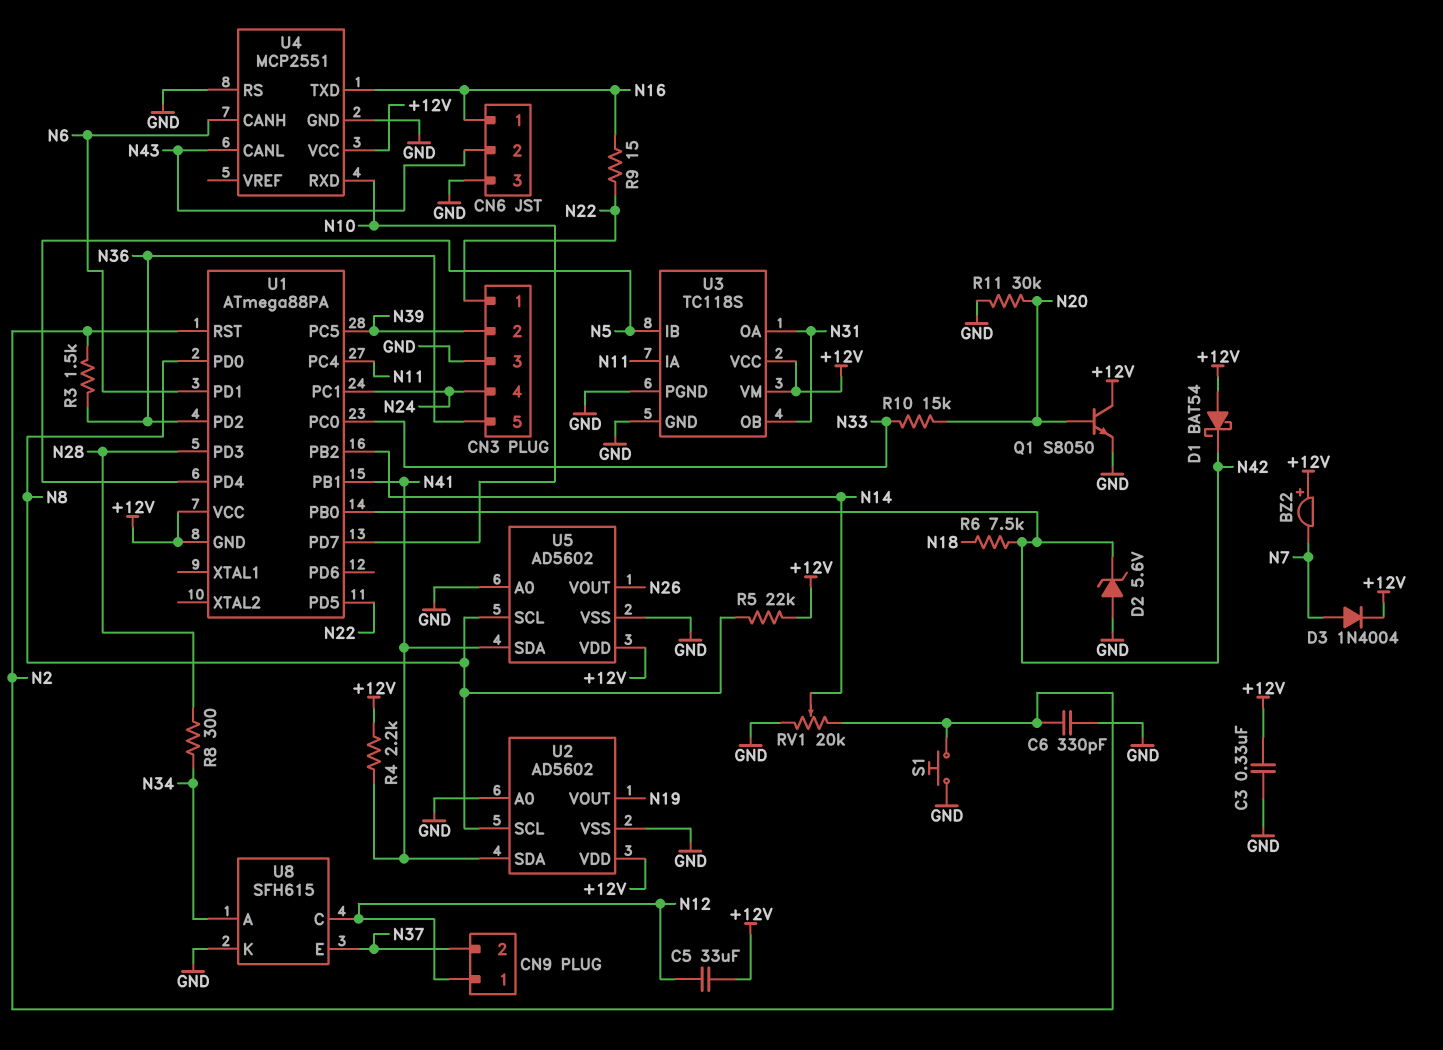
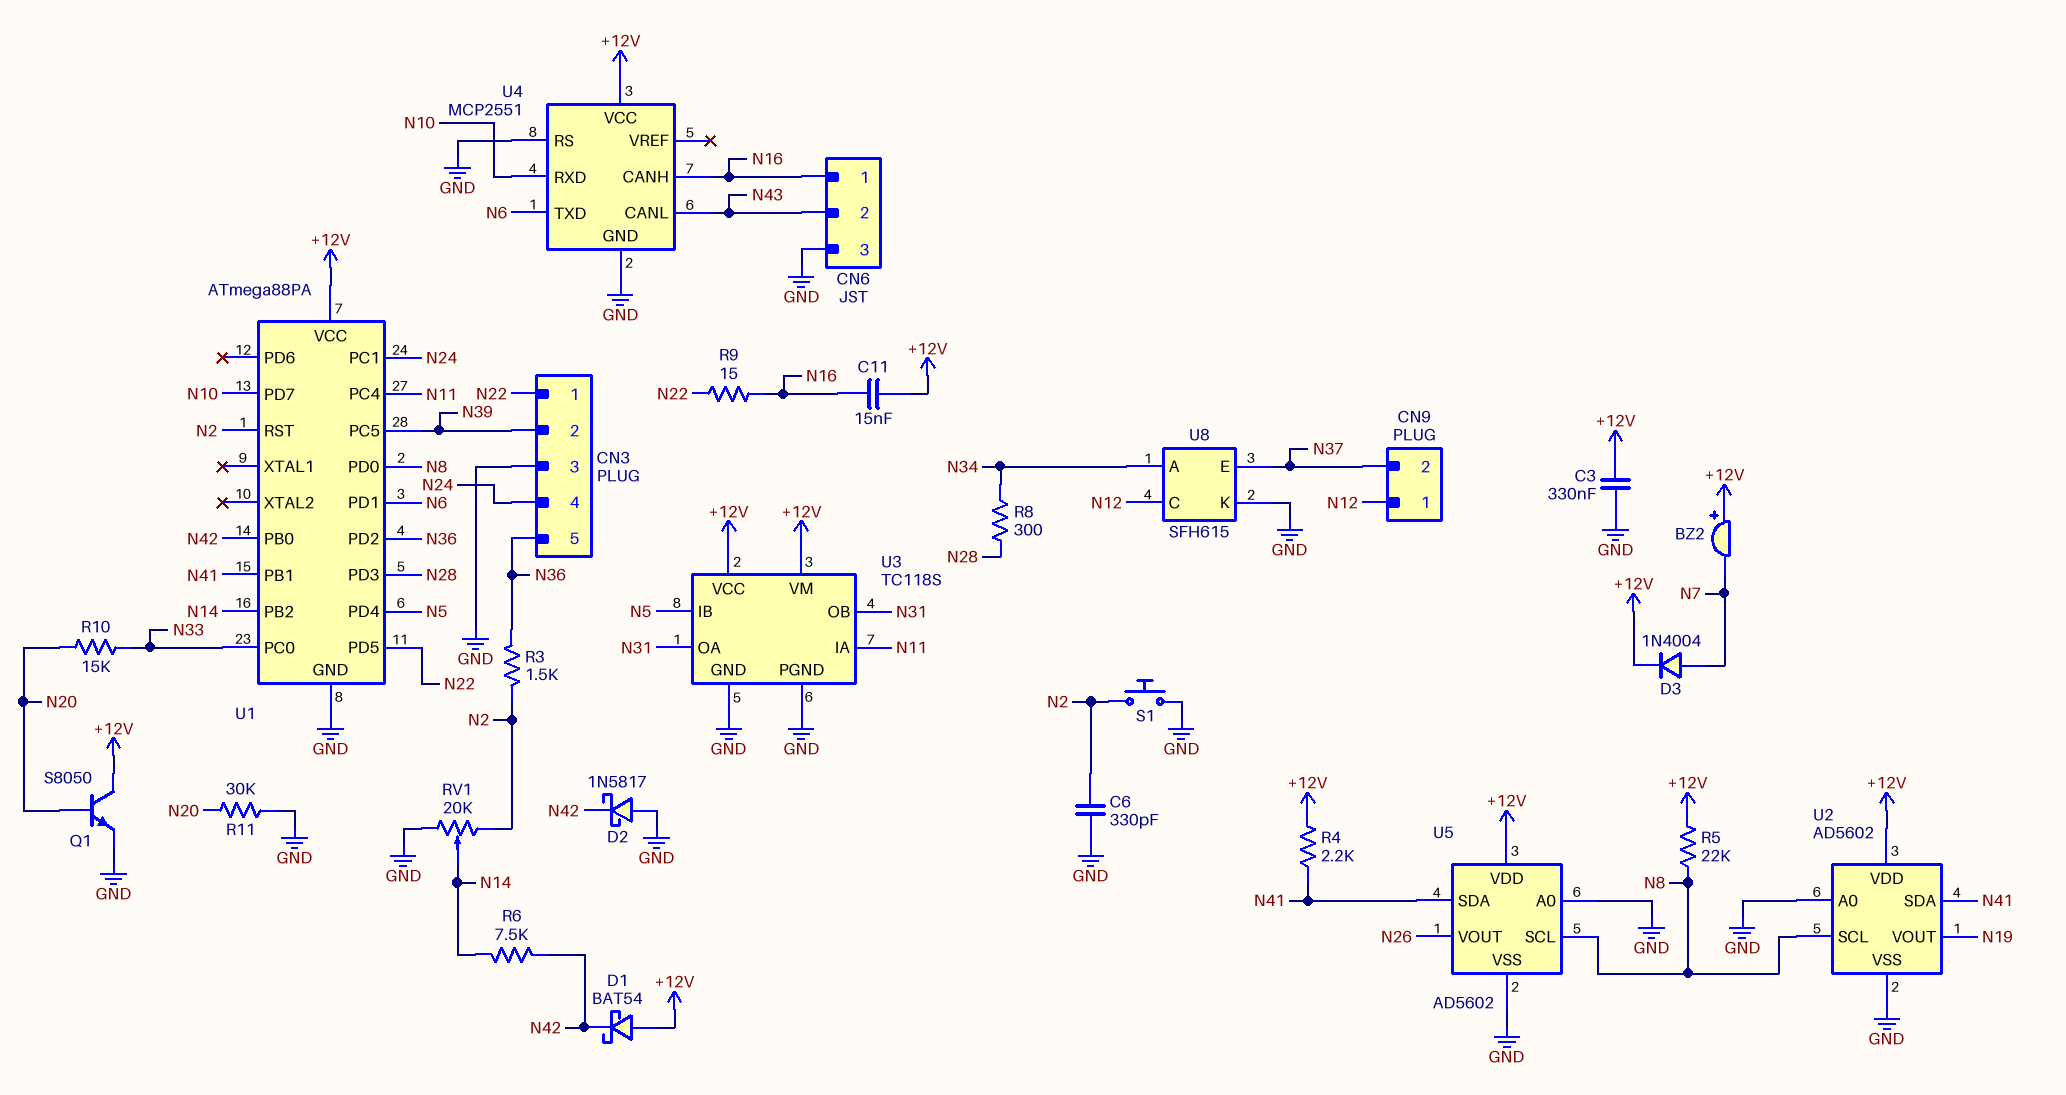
C5: 33uF (+12V, N12) -> none
C11: none -> 15nF (+12V, N16)
D2: zener 5.6V (A GND, K N42) -> schottky 1N5817 (A GND, K N42)
R6: 7.5k (N18, N42) -> 7.5k (N14, N42)
U1 pin GND: +12V -> GND
U4 pin CANH: N6 -> N16
U4 pin TXD: N16 -> N6

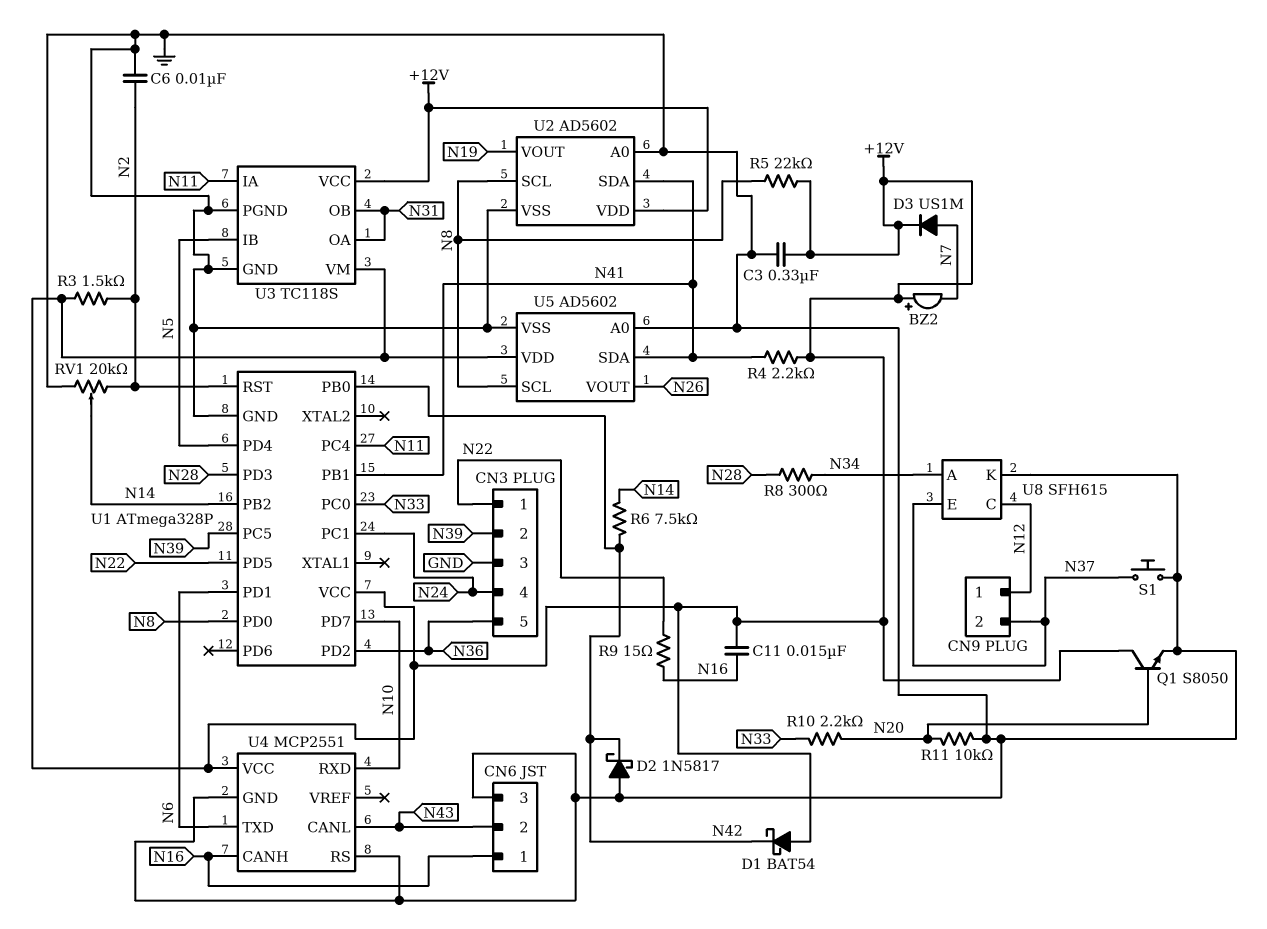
C6: 330pF (GND, N2) -> 10nF (GND, N2)
D3: diode 1N4004 (A N7, K +12V) -> diode US1M (A N7, K +12V)
R3: 1.5k (N2, N36) -> 1.5k (+12V, N2)
R10: 15k (N20, N33) -> 2.2k (N20, N33)
R11: 30k (GND, N20) -> 10k (GND, N20)
S1: button (GND, N2) -> button (GND, N37)
U1: ATmega88PA -> ATmega328P

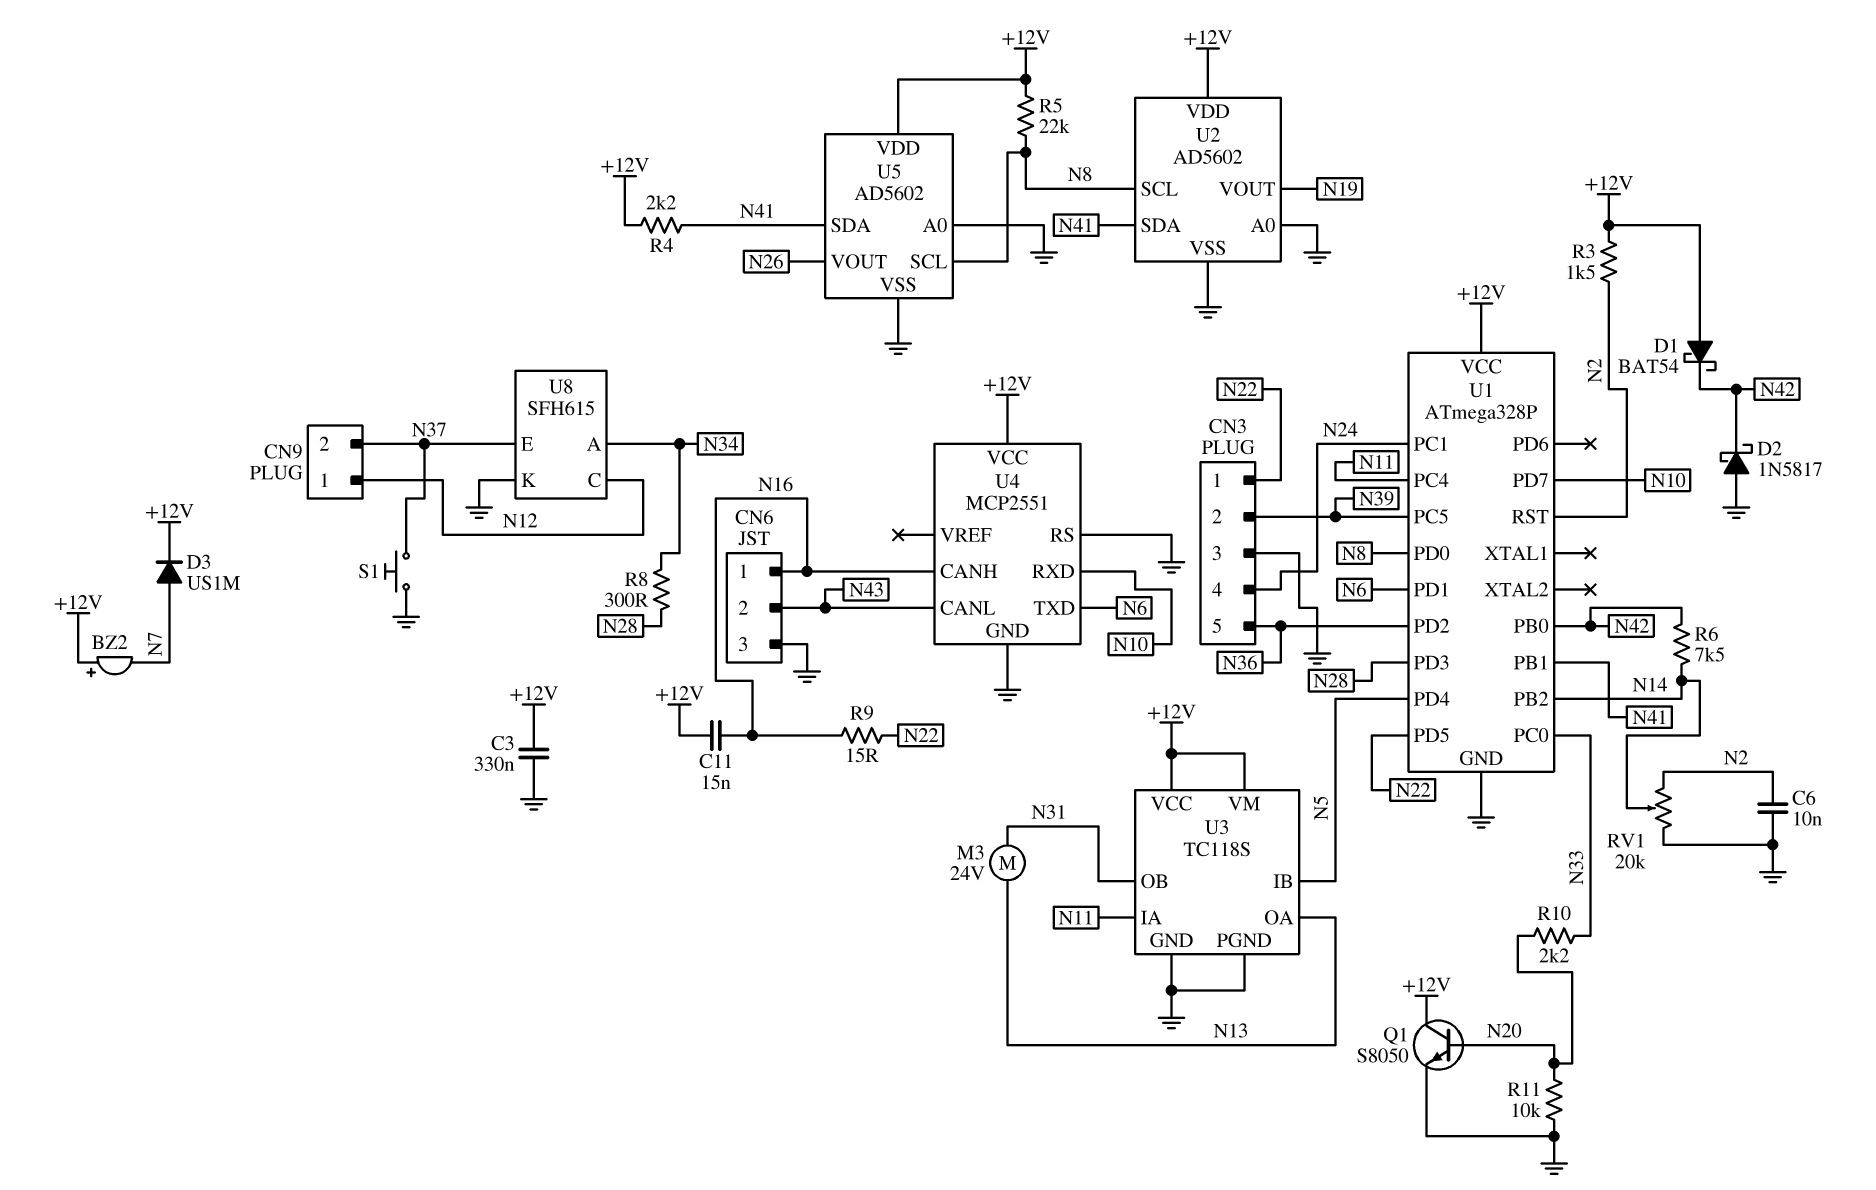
M3: none -> motor 24V (N13, N31)
U3 pin OA: N31 -> N13

